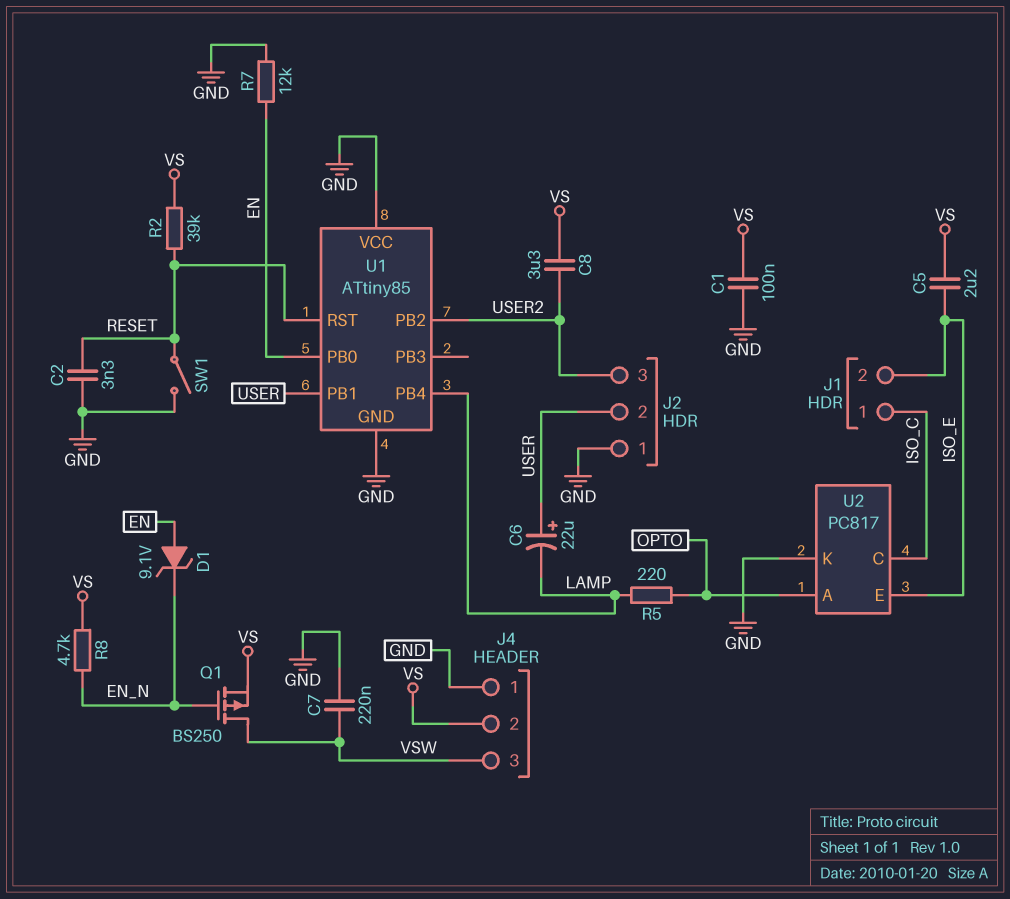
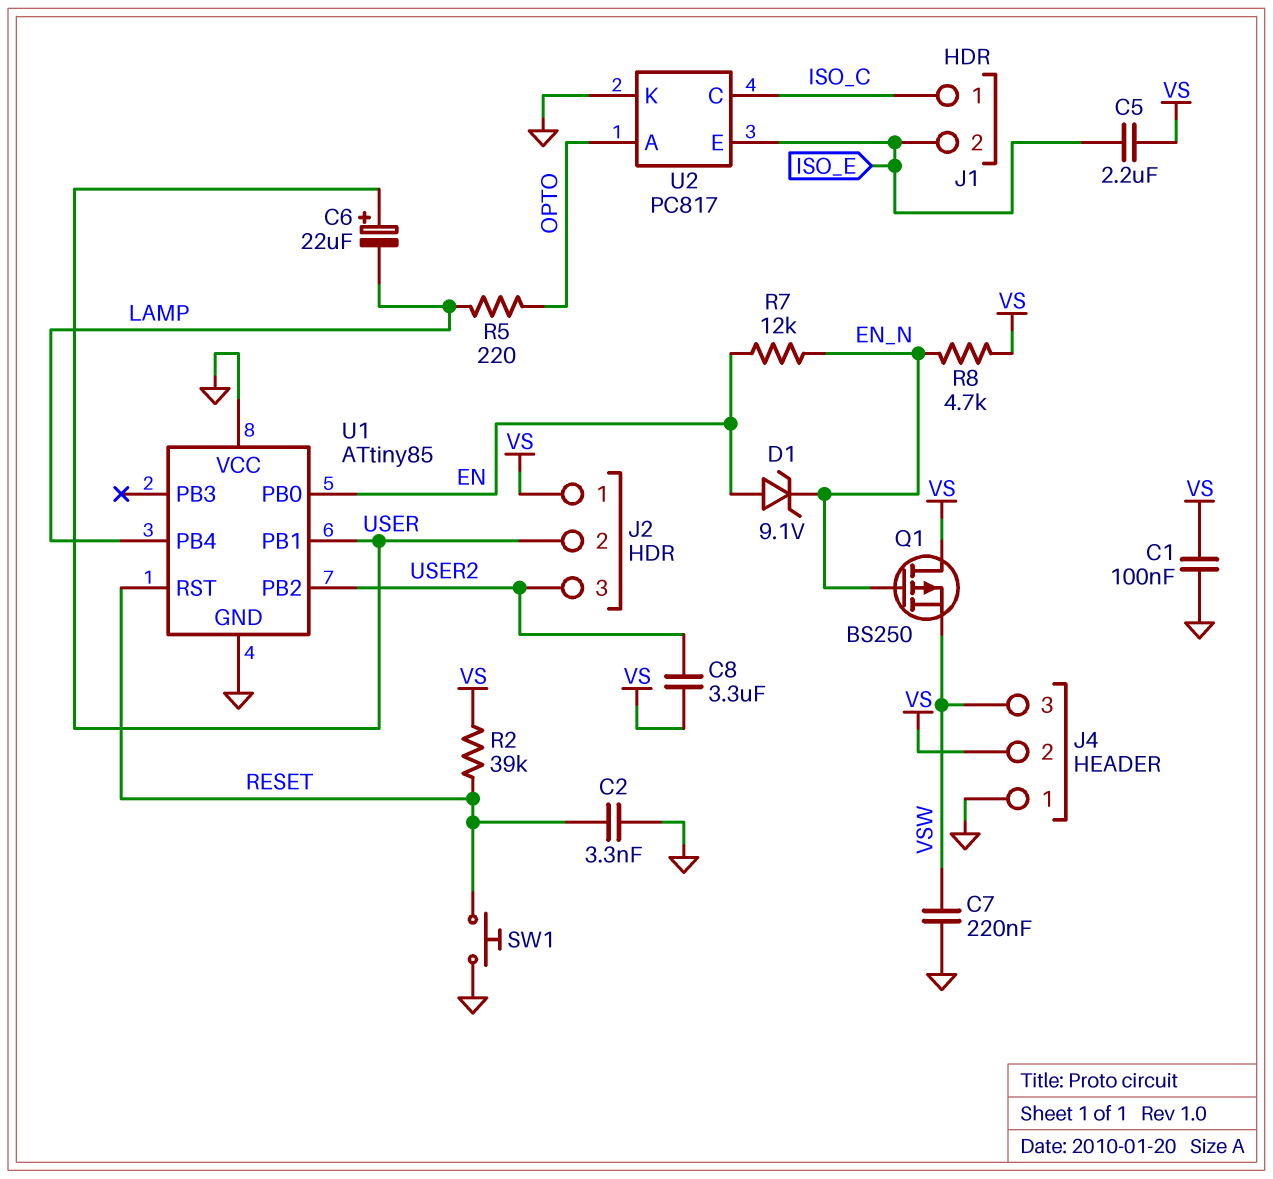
J2 pin 1: GND -> VS
Q1: PMOS BS250 (G EN_N, D VSW, S VS) -> PMOS BS250 (G EN_N, D VS, S VSW)
R7: 12k (EN, GND) -> 12k (EN, EN_N)
SW1: switch (GND, RESET) -> button (GND, RESET)

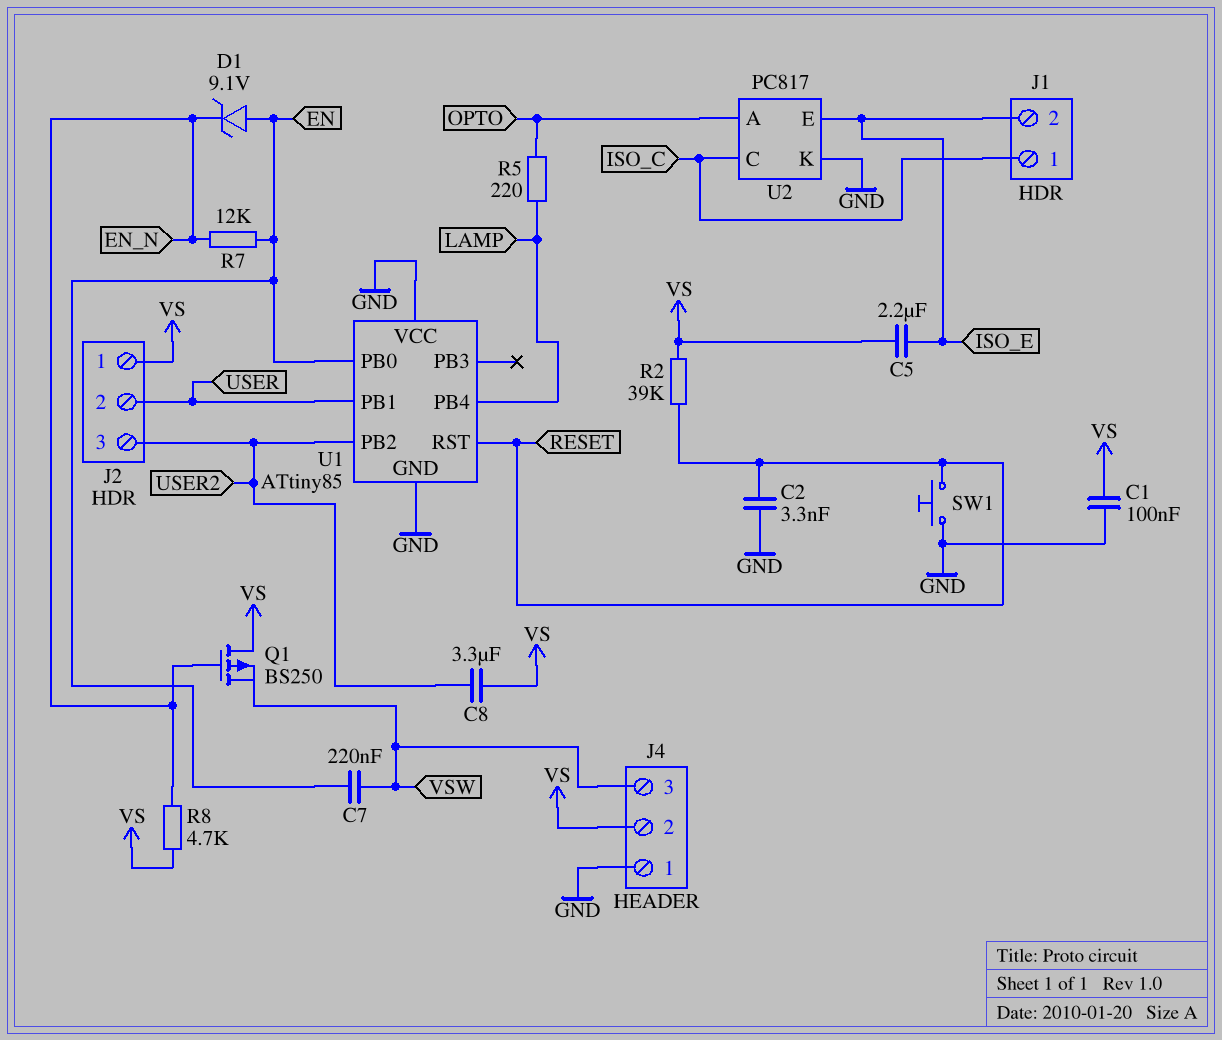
C6: 22uF (plus USER, minus LAMP) -> none
C7: 220nF (GND, VSW) -> 220nF (EN, VSW)

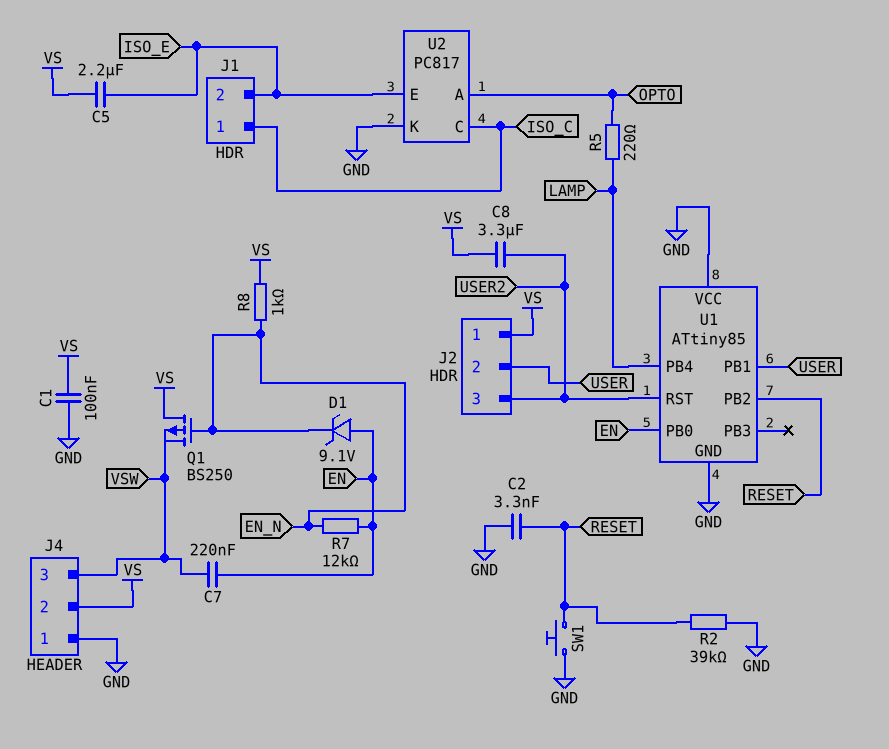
R2: 39k (RESET, VS) -> 39k (GND, RESET)
R8: 4.7k (EN_N, VS) -> 1k (EN_N, VS)
U1 pin PB2: USER2 -> RESET
U1 pin RST: RESET -> USER2

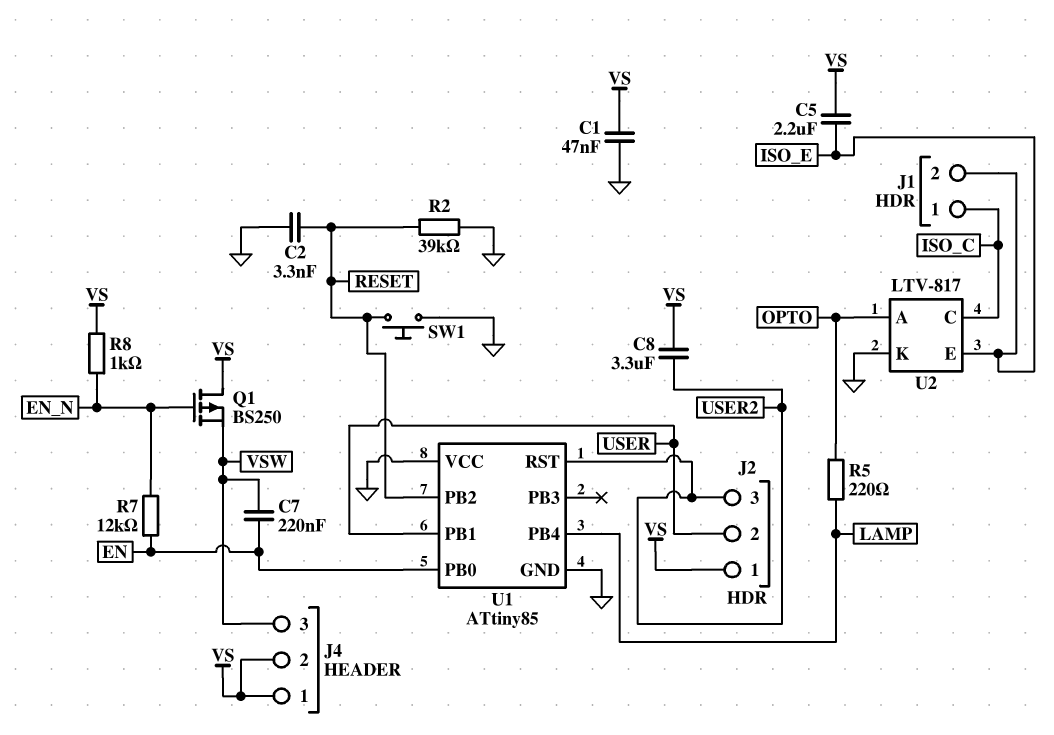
C1: 100nF (GND, VS) -> 47nF (GND, VS)
D1: zener 9.1V (A EN, K EN_N) -> none
J4 pin 1: GND -> VS
U2: PC817 -> LTV-817

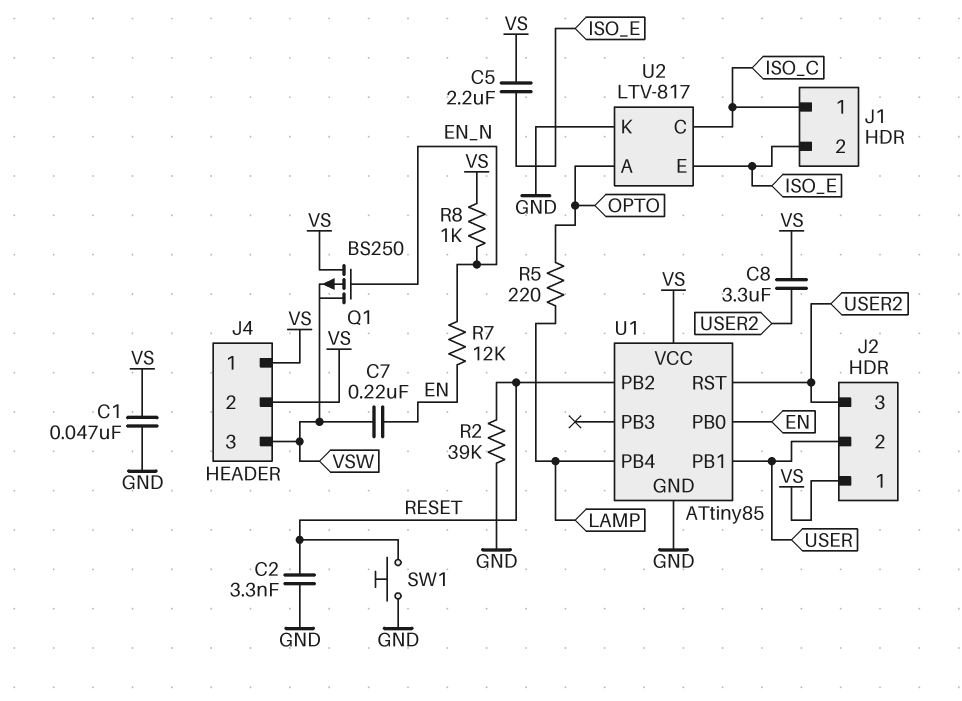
U1 pin VCC: GND -> VS

